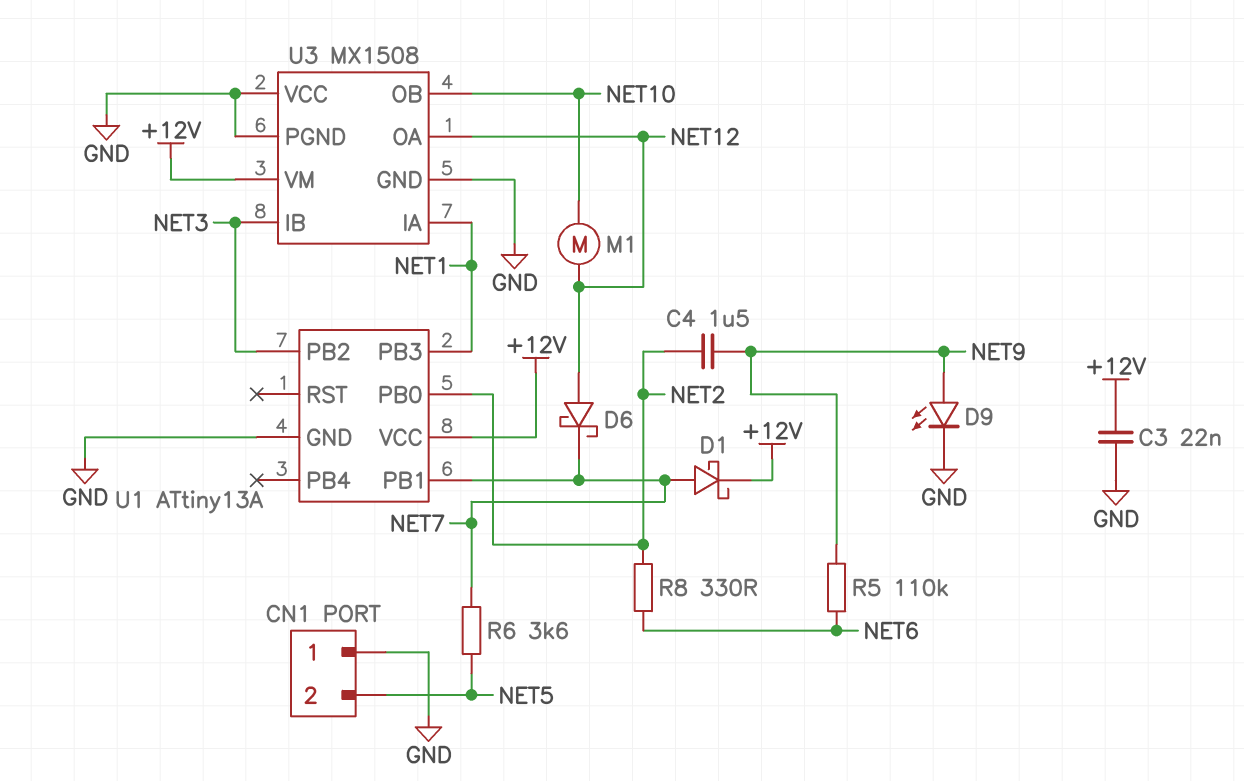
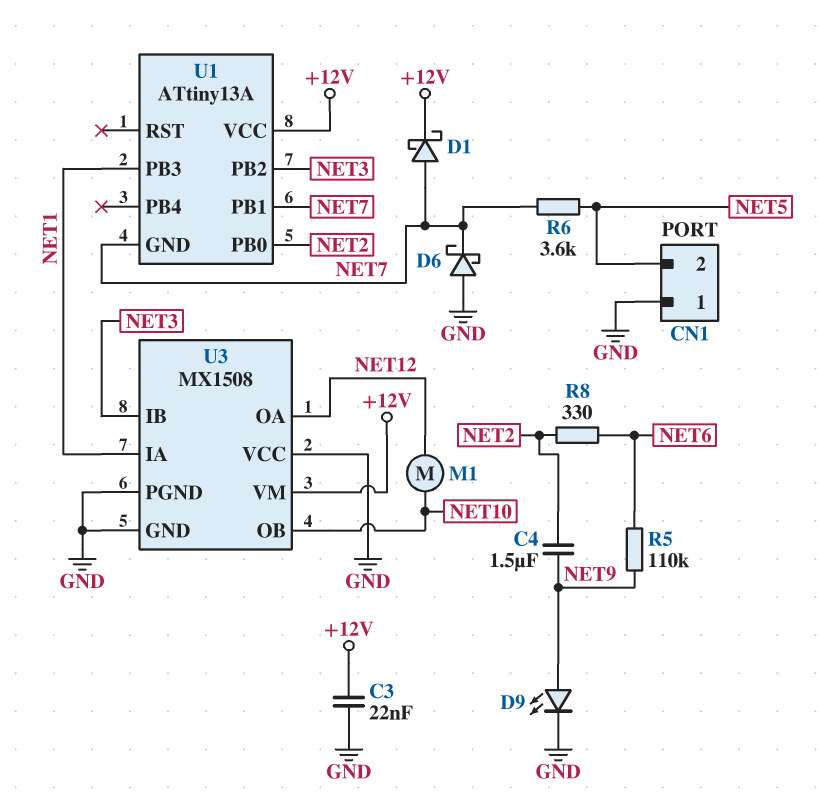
D6: schottky (A NET12, K NET7) -> schottky (A GND, K NET7)
U1 pin GND: GND -> NET7

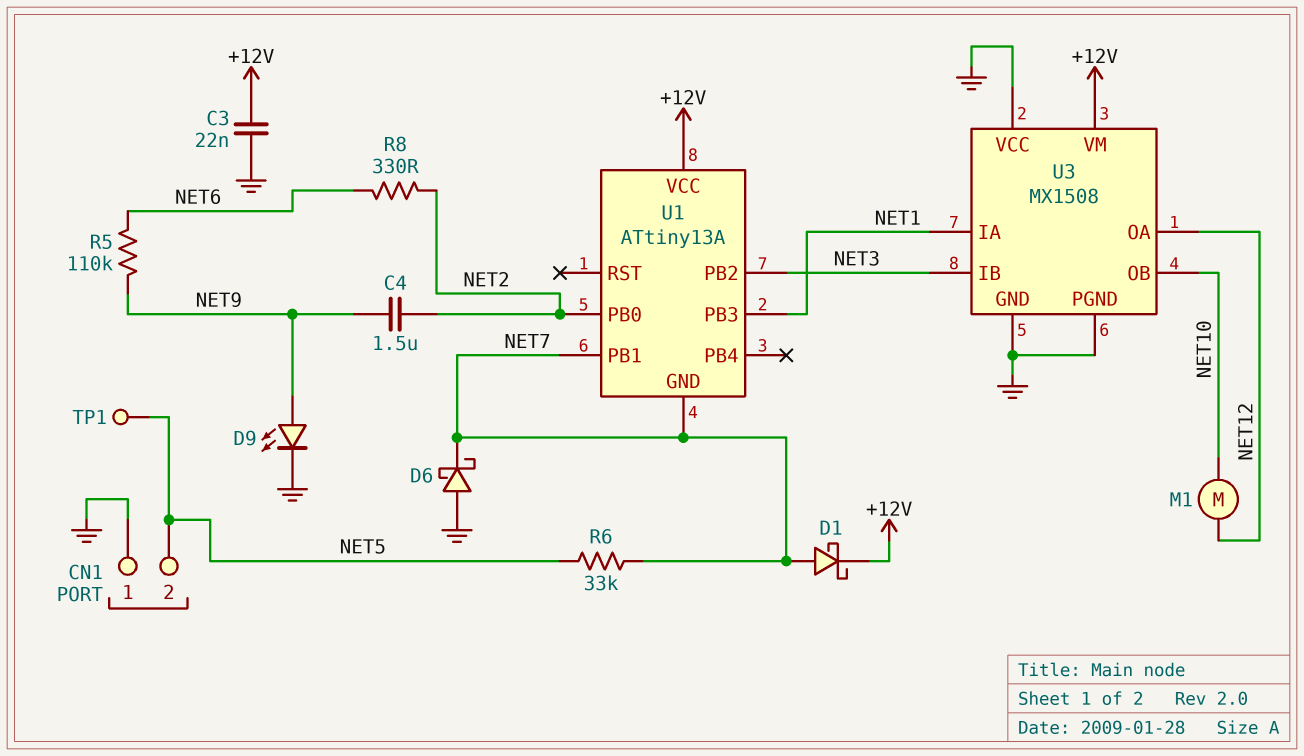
R6: 3.6k (NET5, NET7) -> 33k (NET5, NET7)
TP1: none -> test point (NET5)

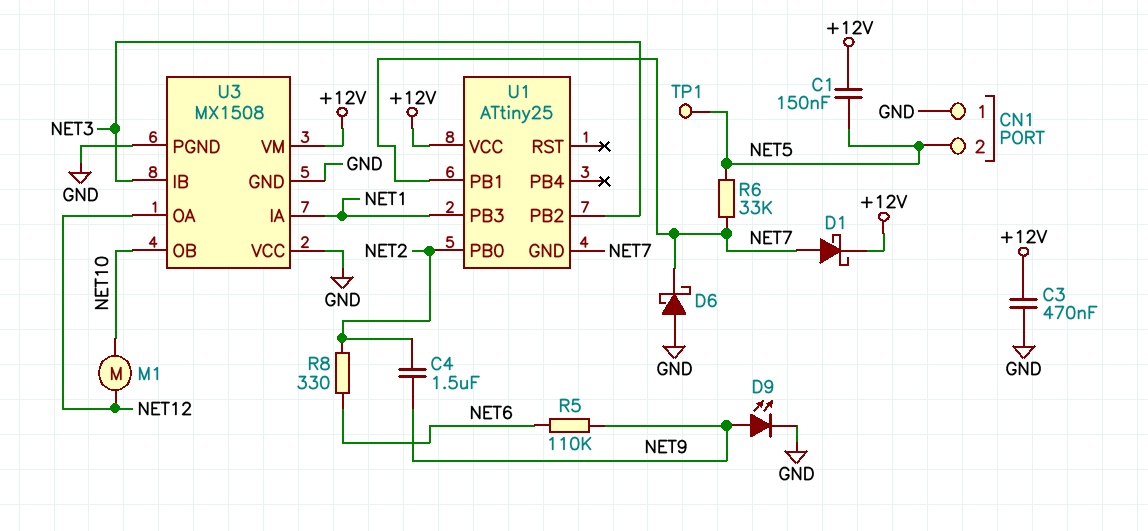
C1: none -> 150nF (+12V, NET5)
C3: 22nF (+12V, GND) -> 470nF (+12V, GND)
U1: ATtiny13A -> ATtiny25

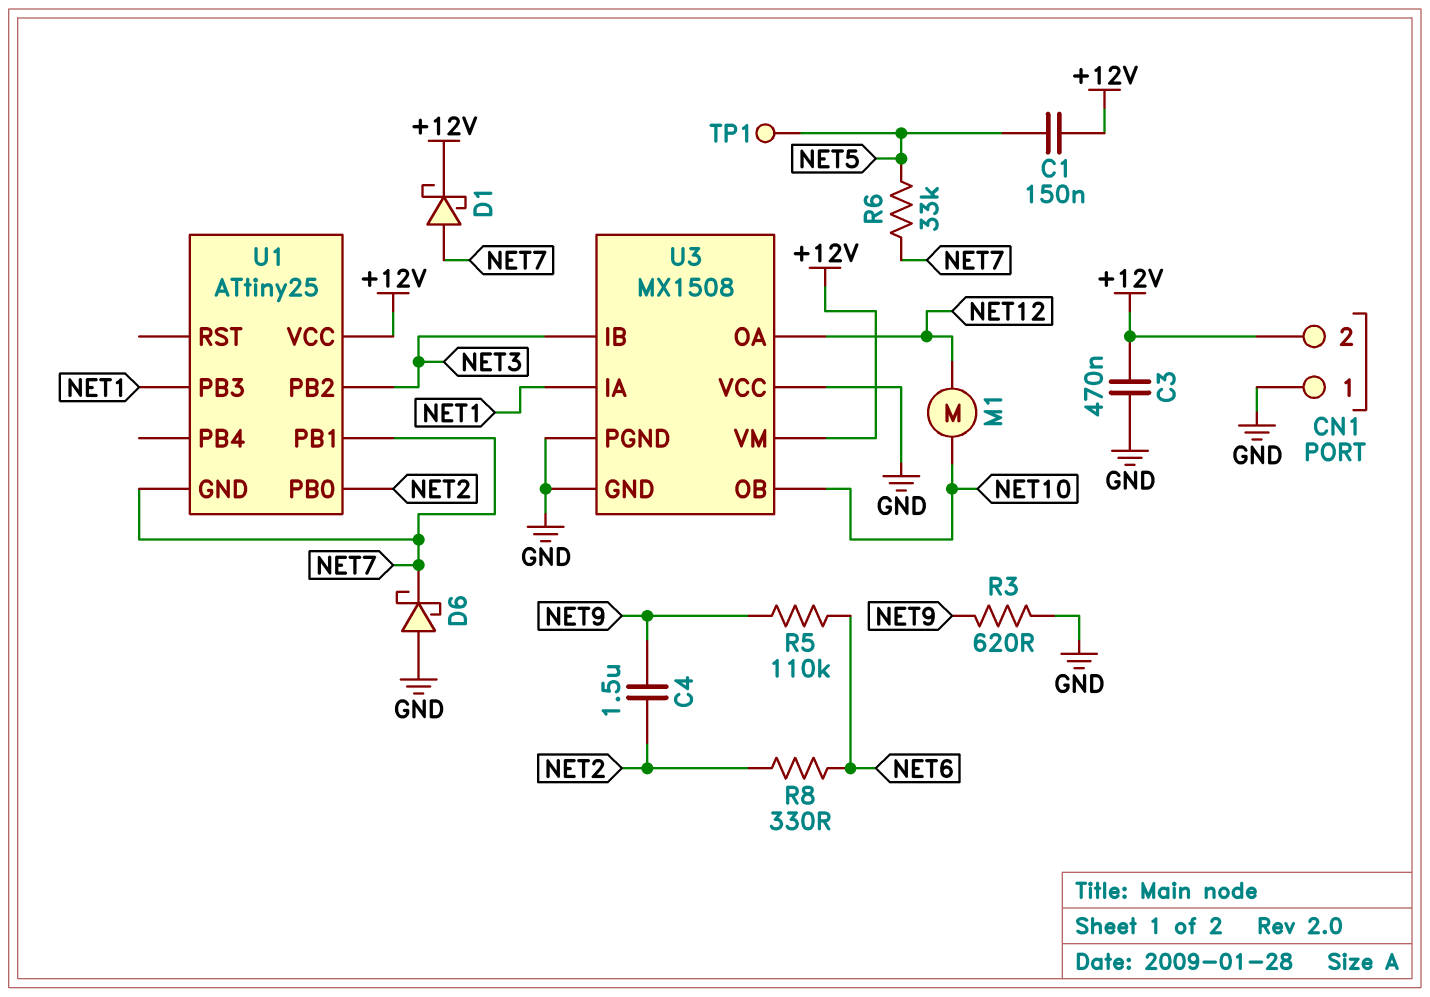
CN1 pin 2: NET5 -> +12V
D9: LED (A NET9, K GND) -> none
R3: none -> 620 (GND, NET9)

